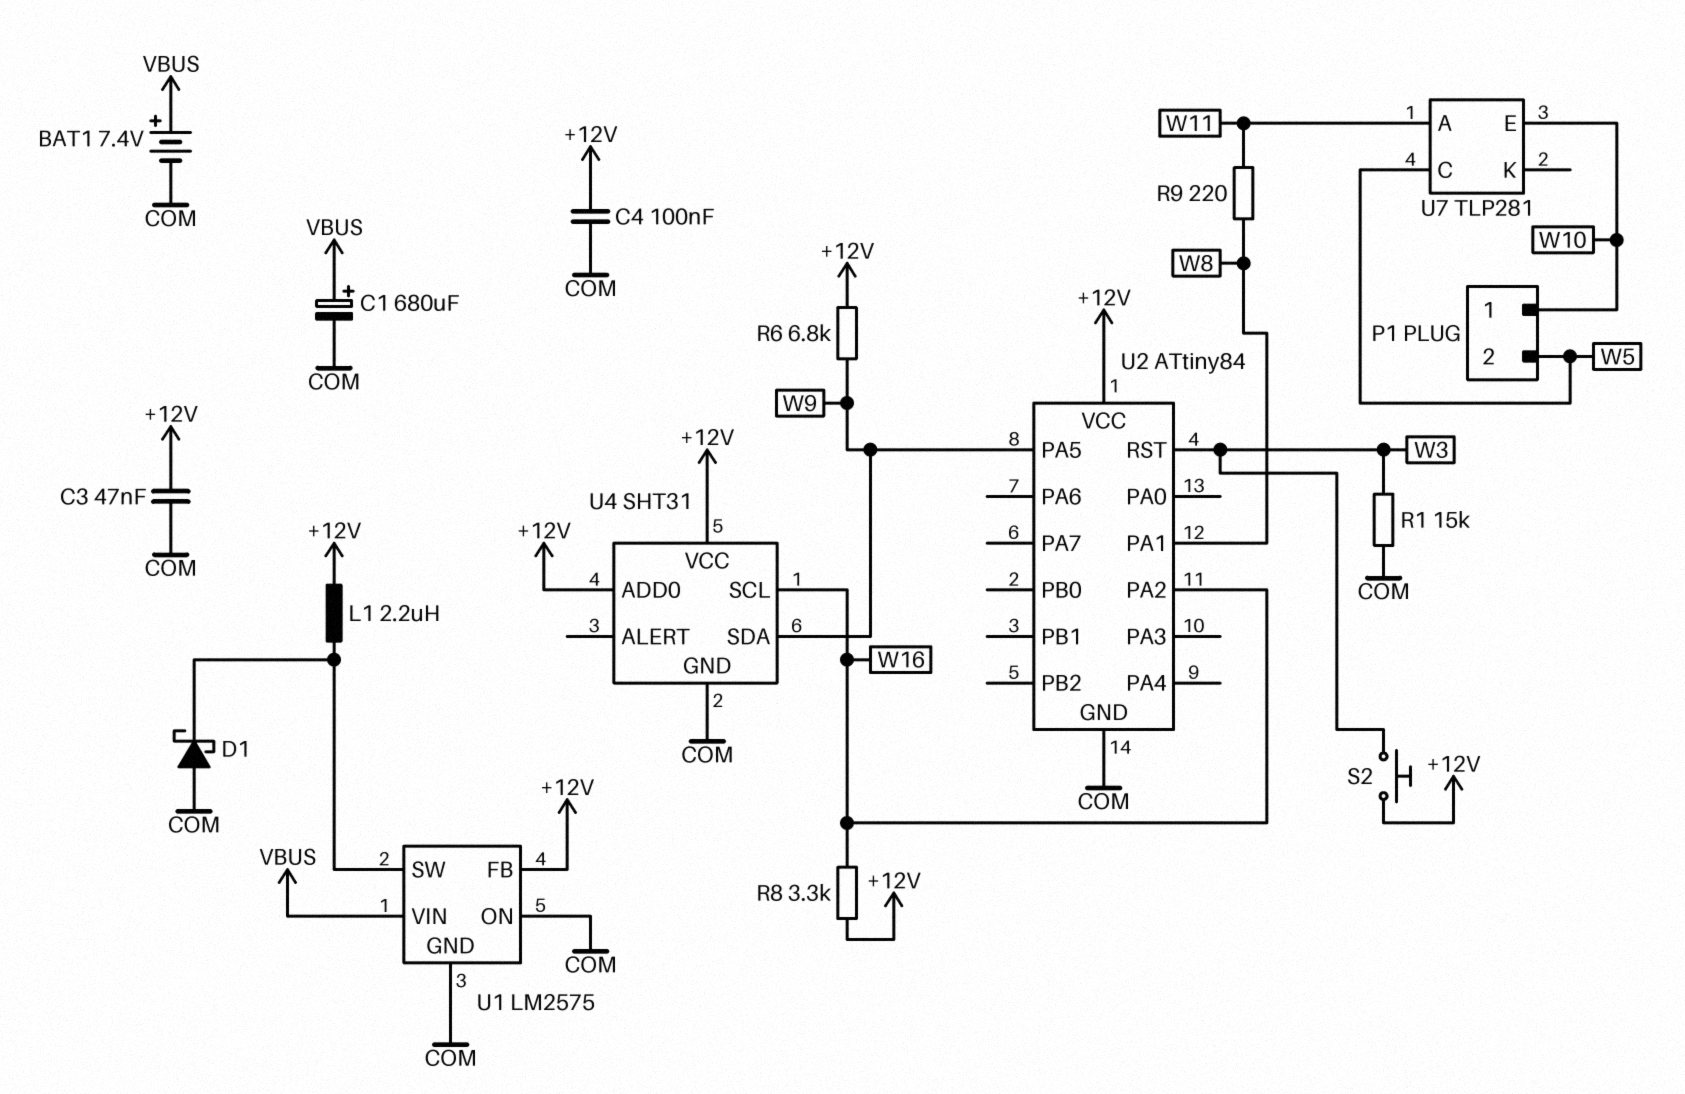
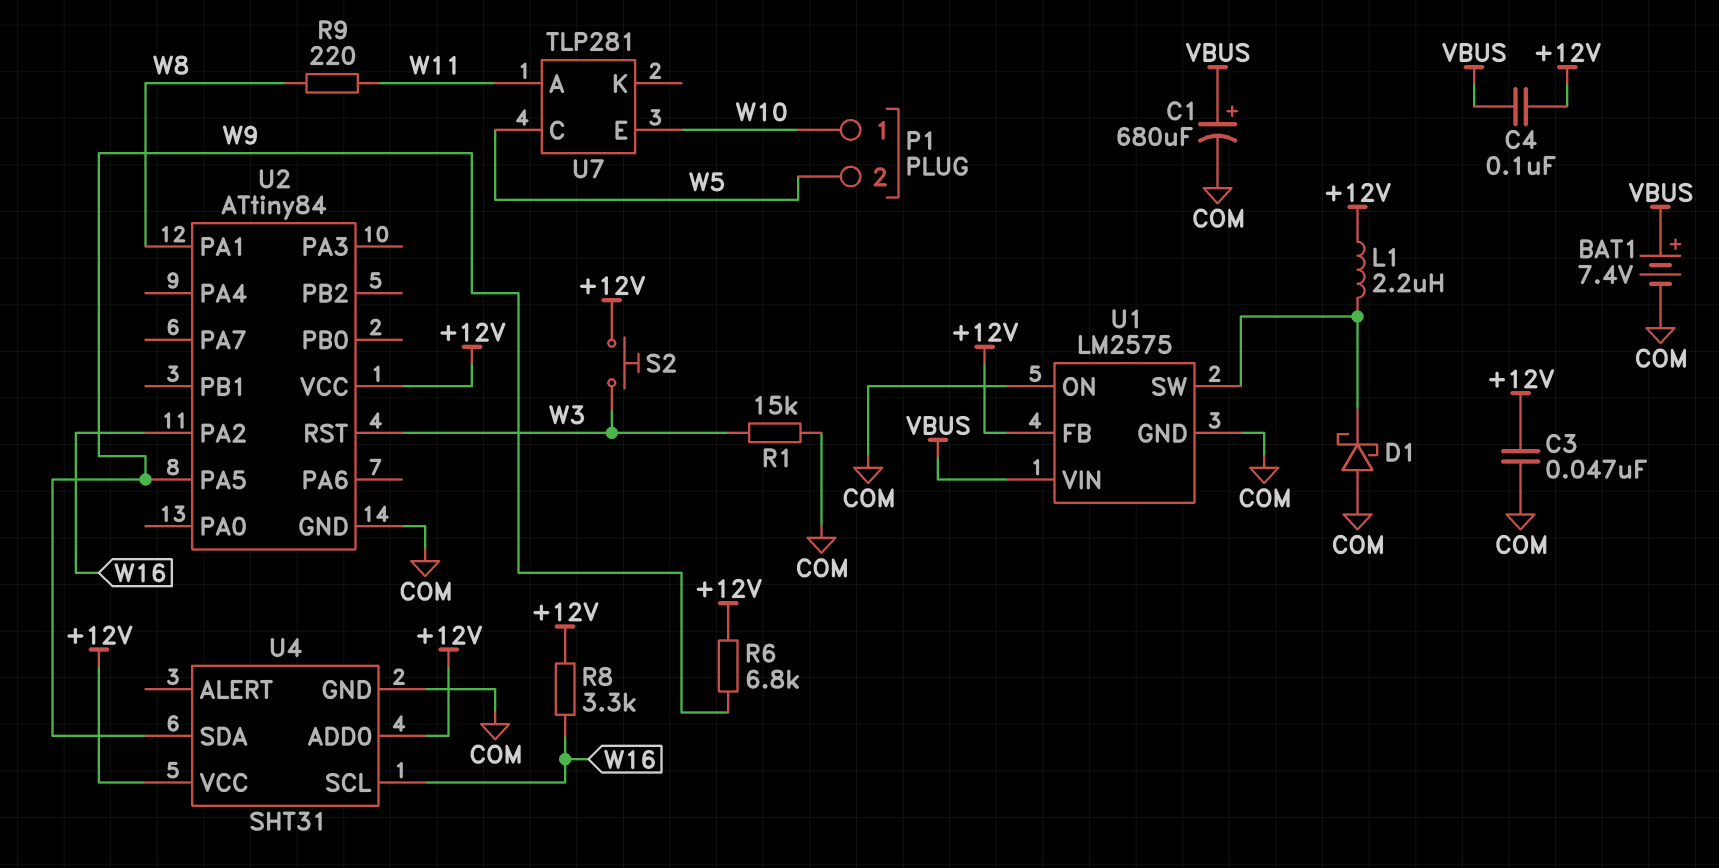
C4: 100nF (+12V, COM) -> 100nF (+12V, VBUS)

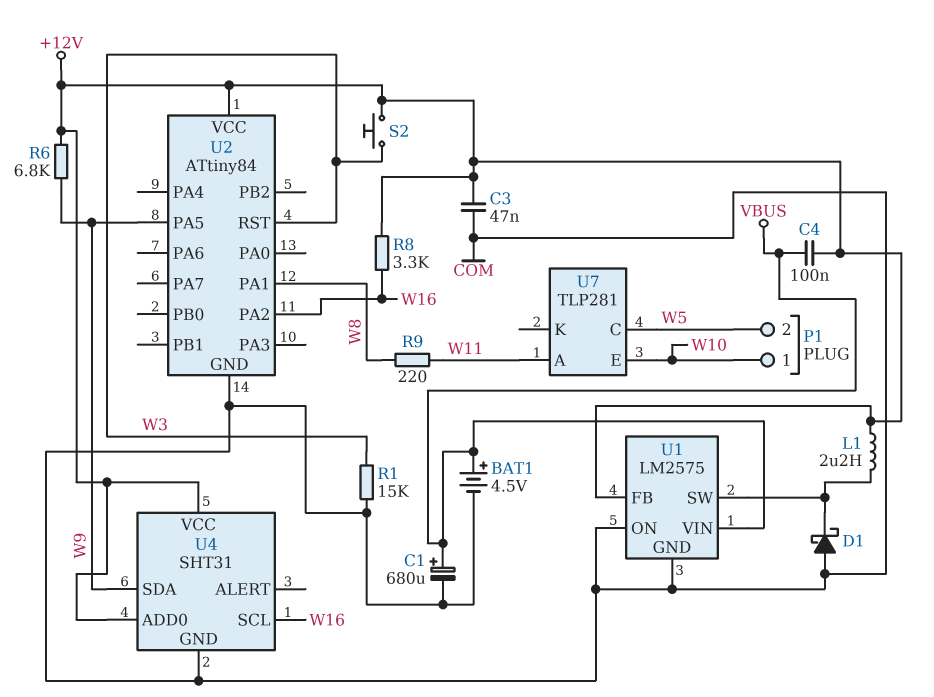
BAT1: 7.4V (plus VBUS, minus COM) -> 4.5V (plus VBUS, minus COM)

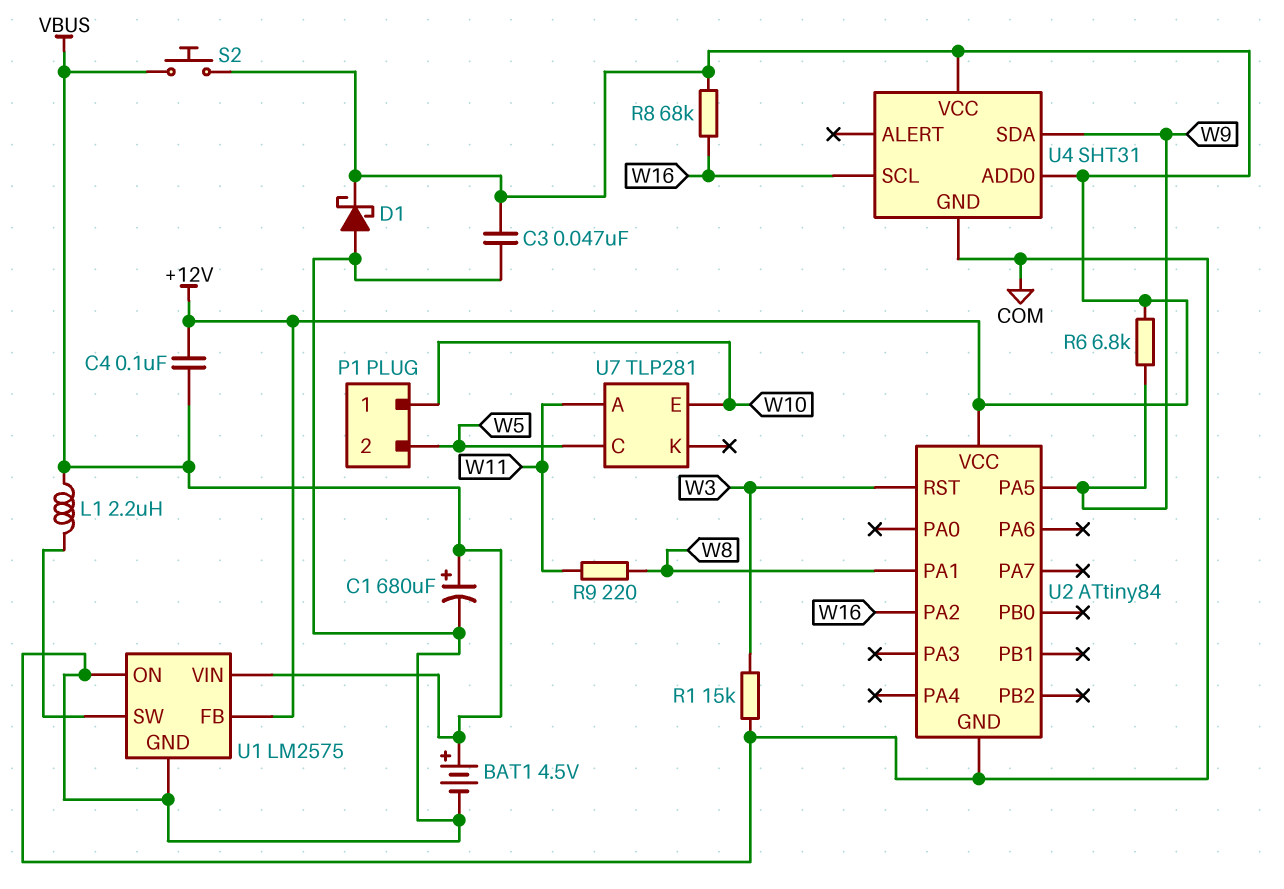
D1: schottky (A COM, K U1/SW) -> schottky (A COM, K +12V)
L1: 2.2uH (+12V, U1/SW) -> 2.2uH (U1/SW, VBUS)
R8: 3.3k (+12V, W16) -> 68k (+12V, W16)
S2: button (+12V, W3) -> button (+12V, VBUS)

